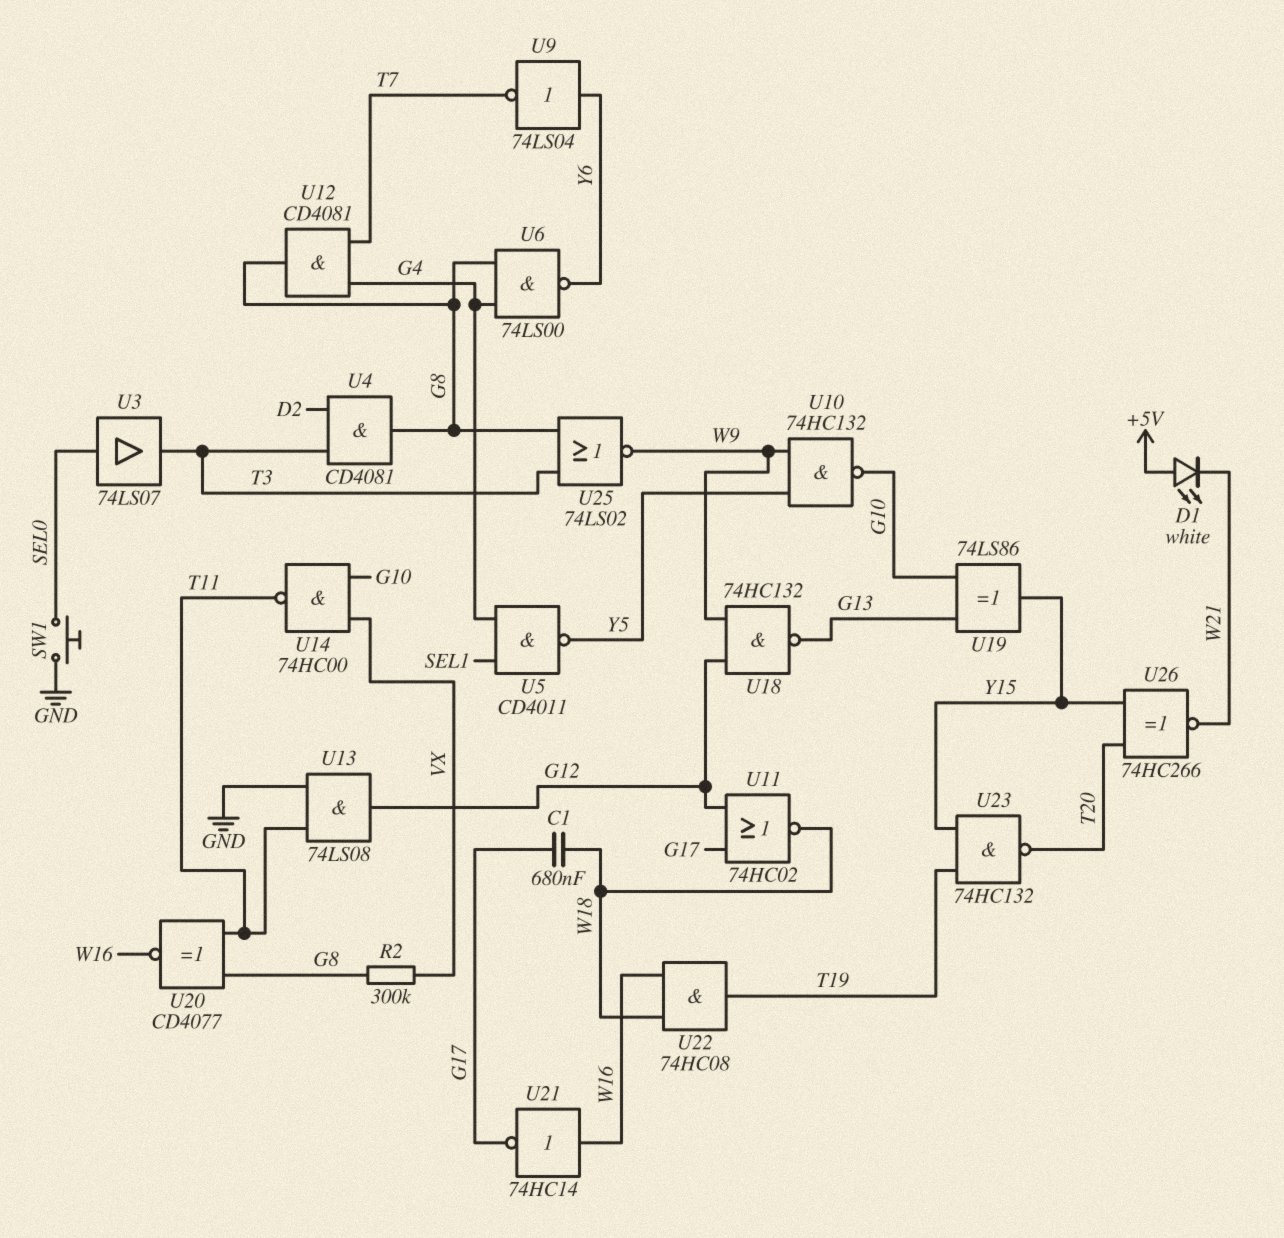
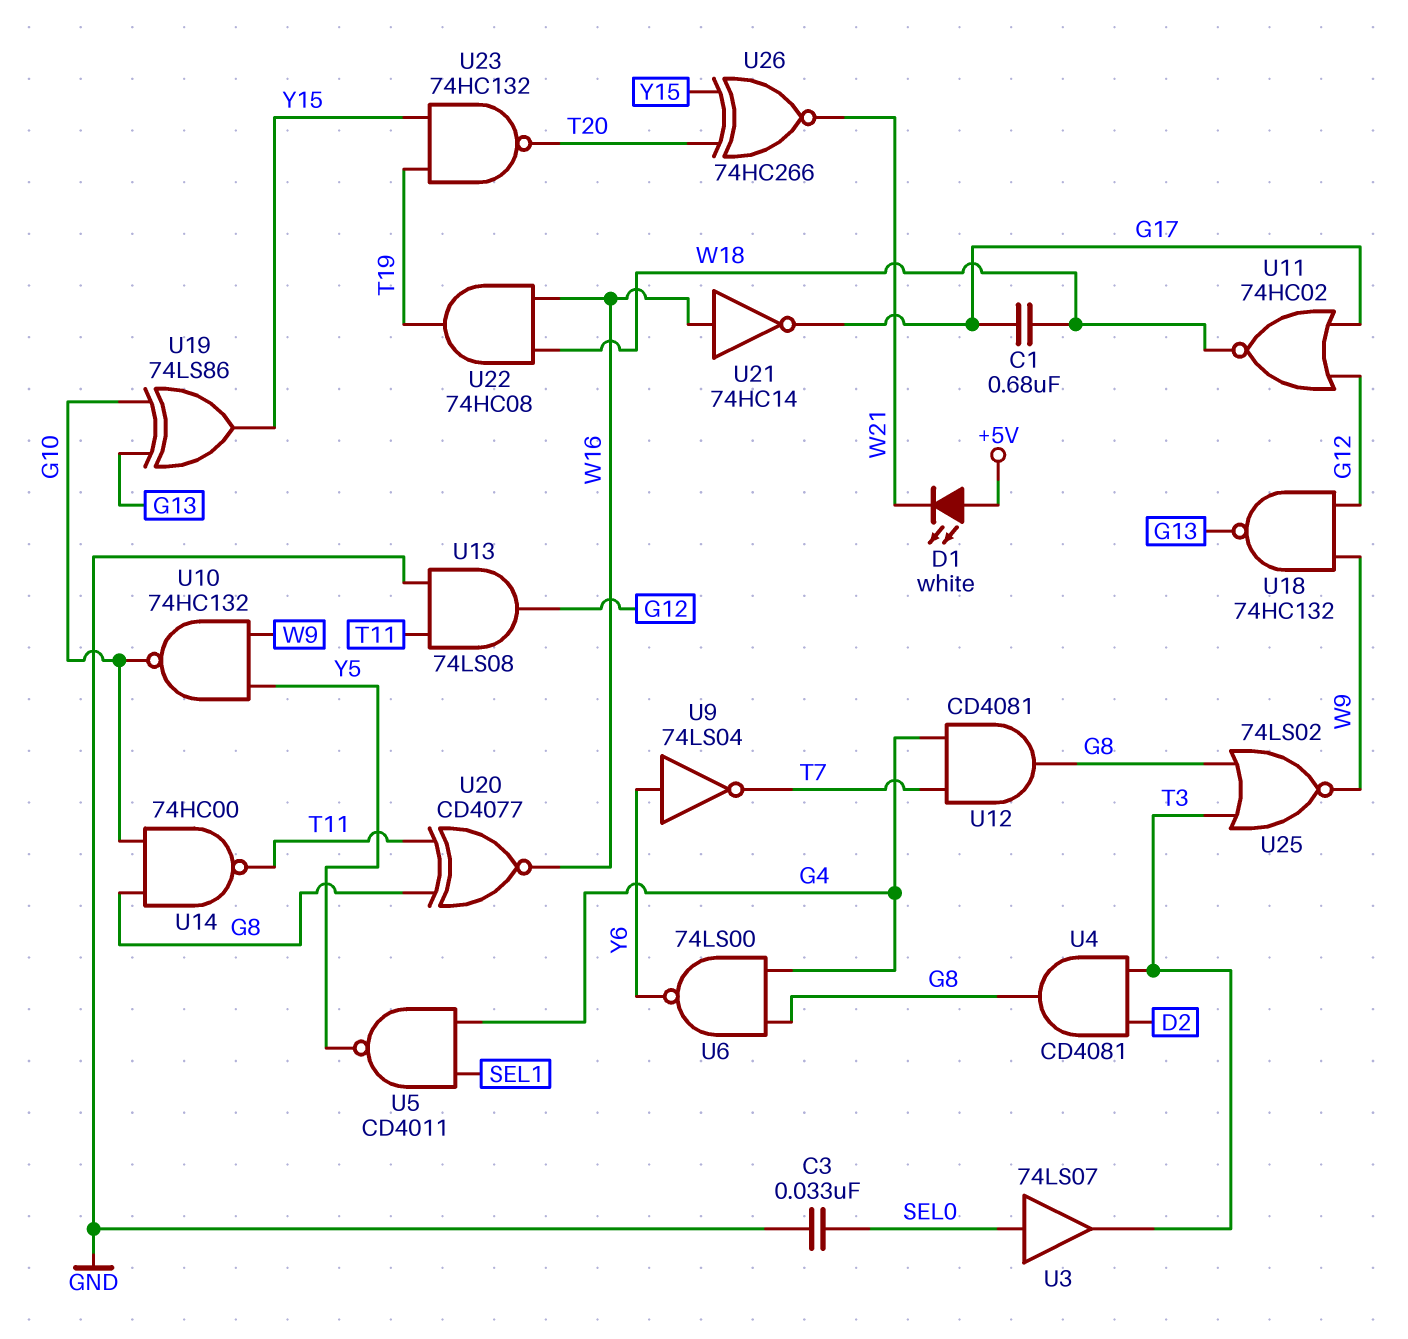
C3: none -> 33nF (GND, SEL0)
R2: 300k (G8, VX) -> none
SW1: button (GND, SEL0) -> none
U14: NAND 74HC00 (in G10, in VX, out T11) -> NAND 74HC00 (in G8, in G10, out T11)

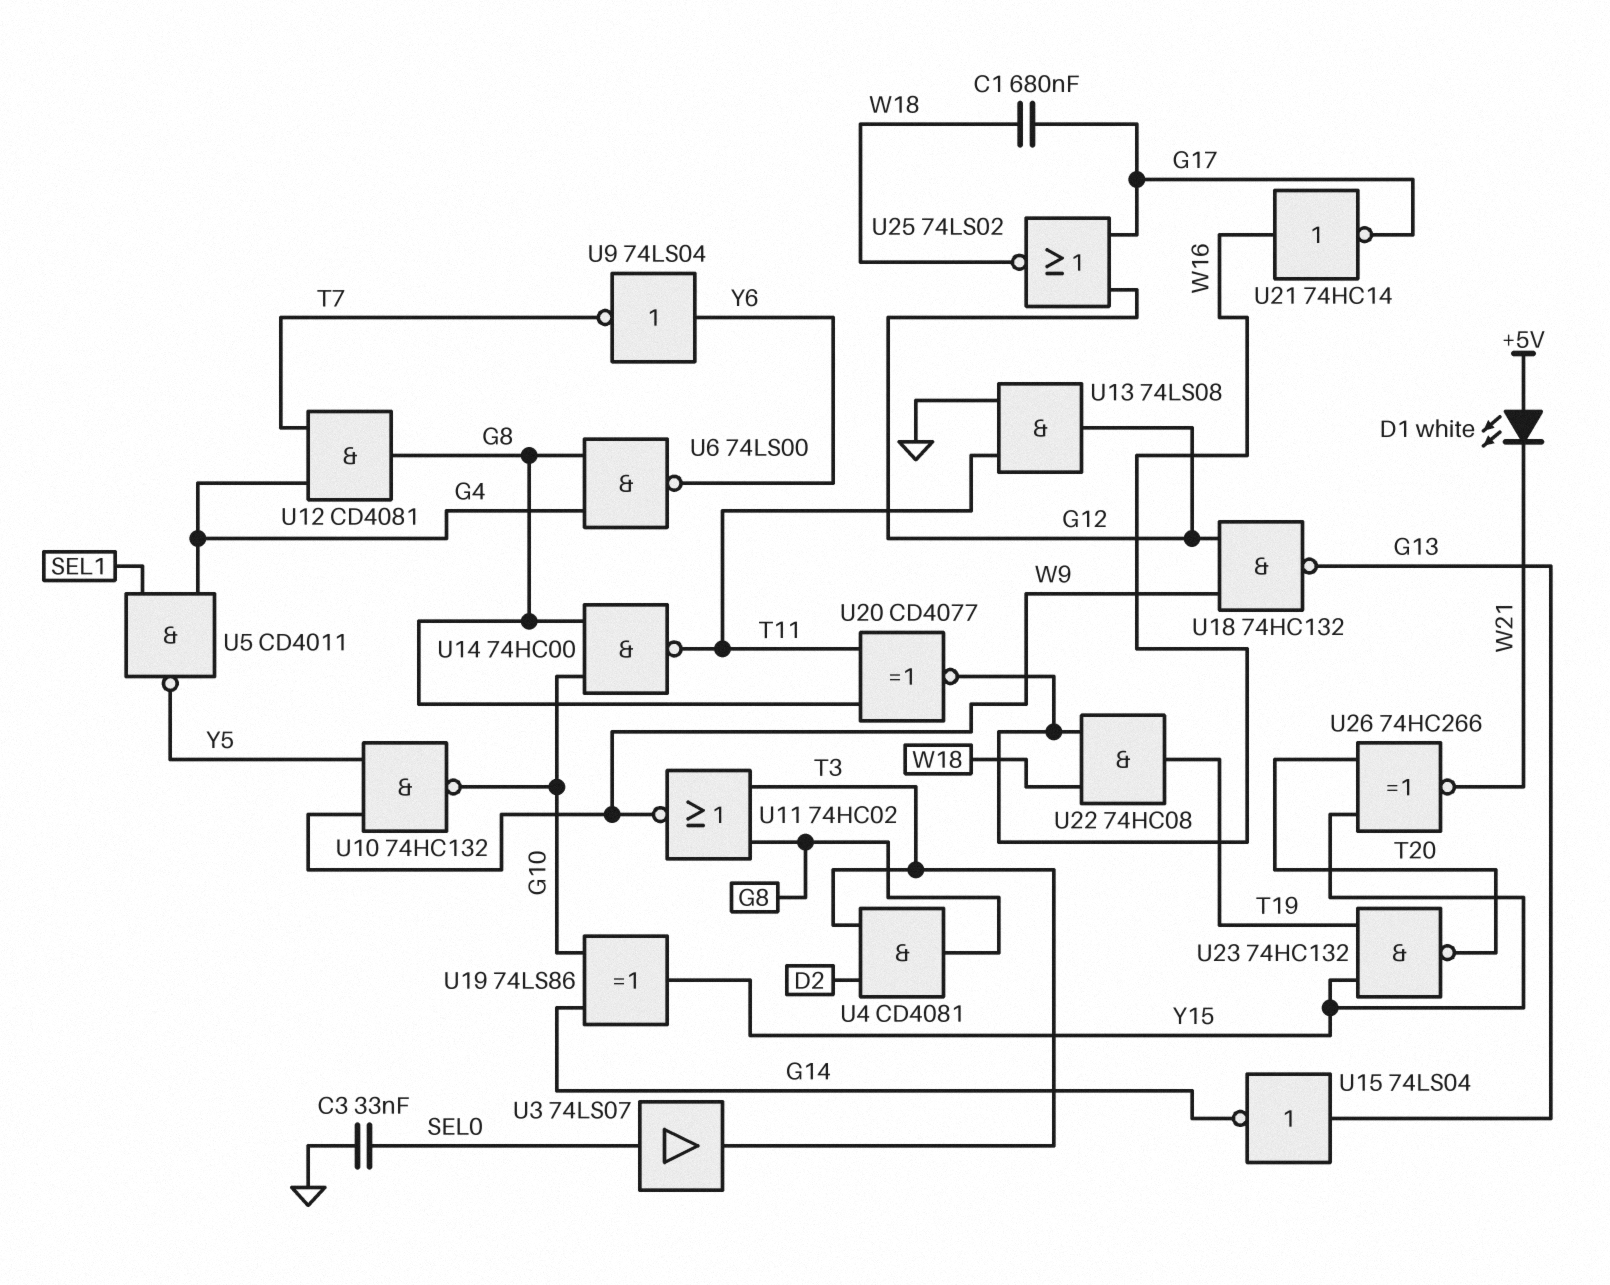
U11: NOR 74HC02 (in G12, in G17, out W18) -> NOR 74HC02 (in G8, in T3, out W9)
U15: none -> NOT 74LS04 (in G13, out G14)
U19: XOR 74LS86 (in G10, in G13, out Y15) -> XOR 74LS86 (in G10, in G14, out Y15)
U25: NOR 74LS02 (in G8, in T3, out W9) -> NOR 74LS02 (in G12, in G17, out W18)

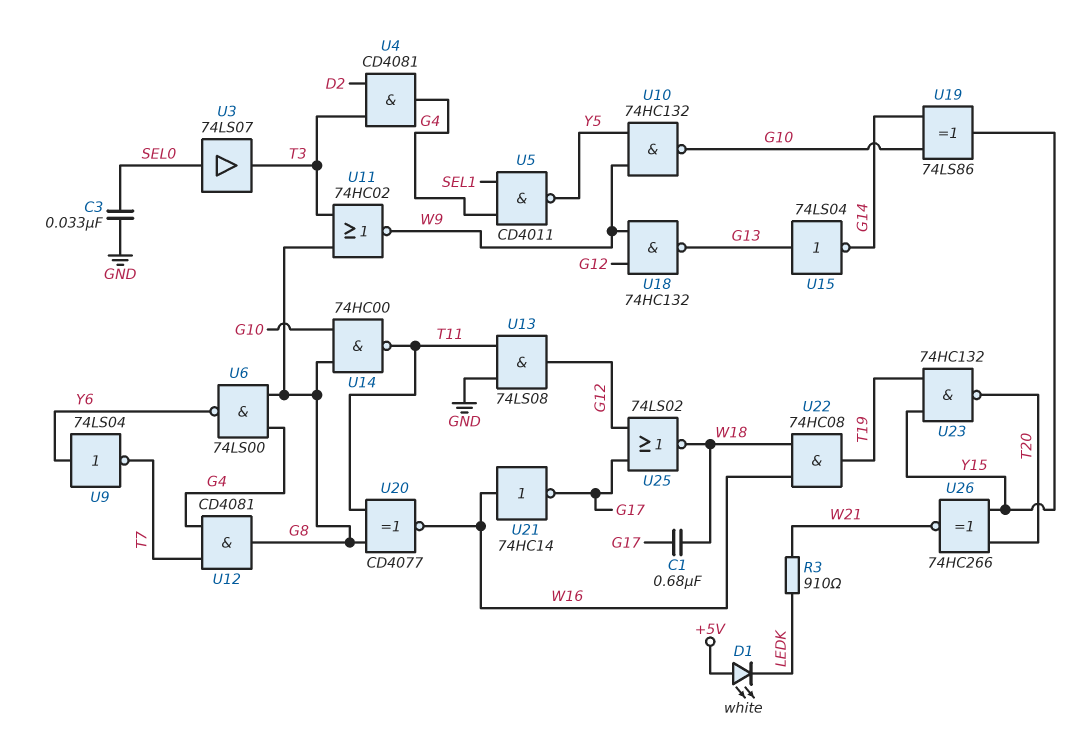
D1: LED white (A +5V, K W21) -> LED white (A +5V, K LEDK)
R3: none -> 910 (LEDK, W21)
U4: AND CD4081 (in D2, in T3, out G8) -> AND CD4081 (in D2, in T3, out G4)

